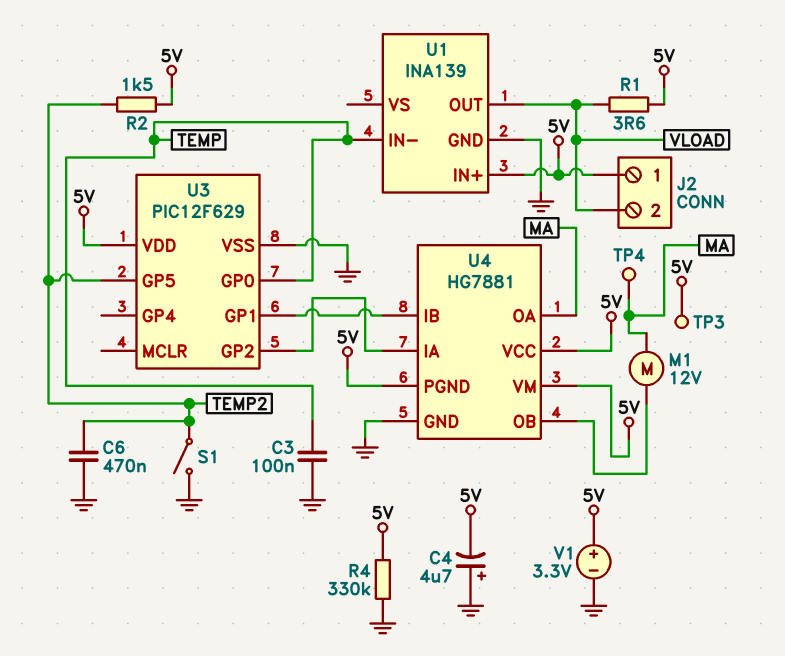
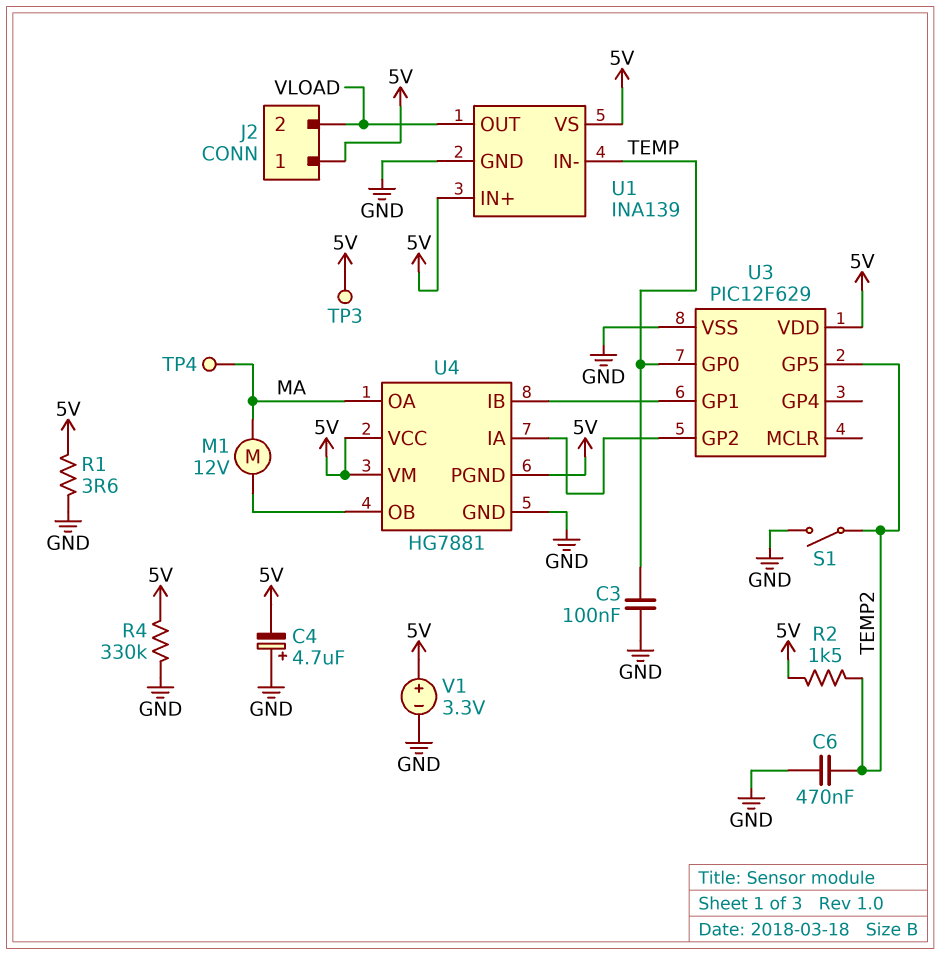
R1: 3.6 (5V, VLOAD) -> 3.6 (5V, GND)
U1 pin VS: none -> 5V

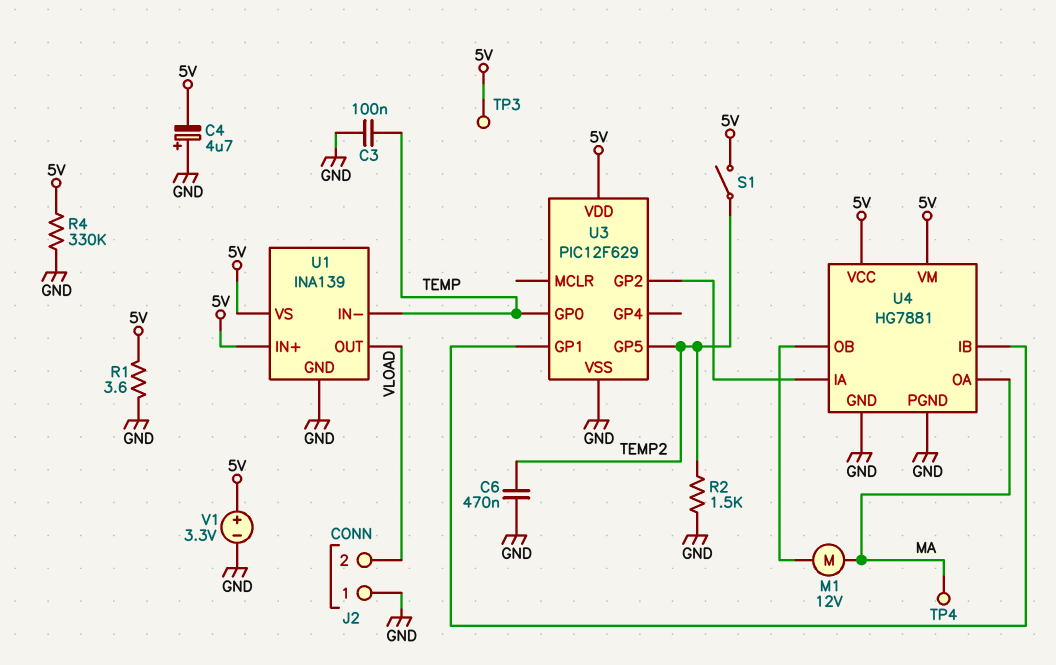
J2 pin 1: 5V -> GND
R2: 1.5k (5V, TEMP2) -> 1.5k (GND, TEMP2)
S1: switch (GND, TEMP2) -> switch (5V, TEMP2)
U4 pin PGND: 5V -> GND

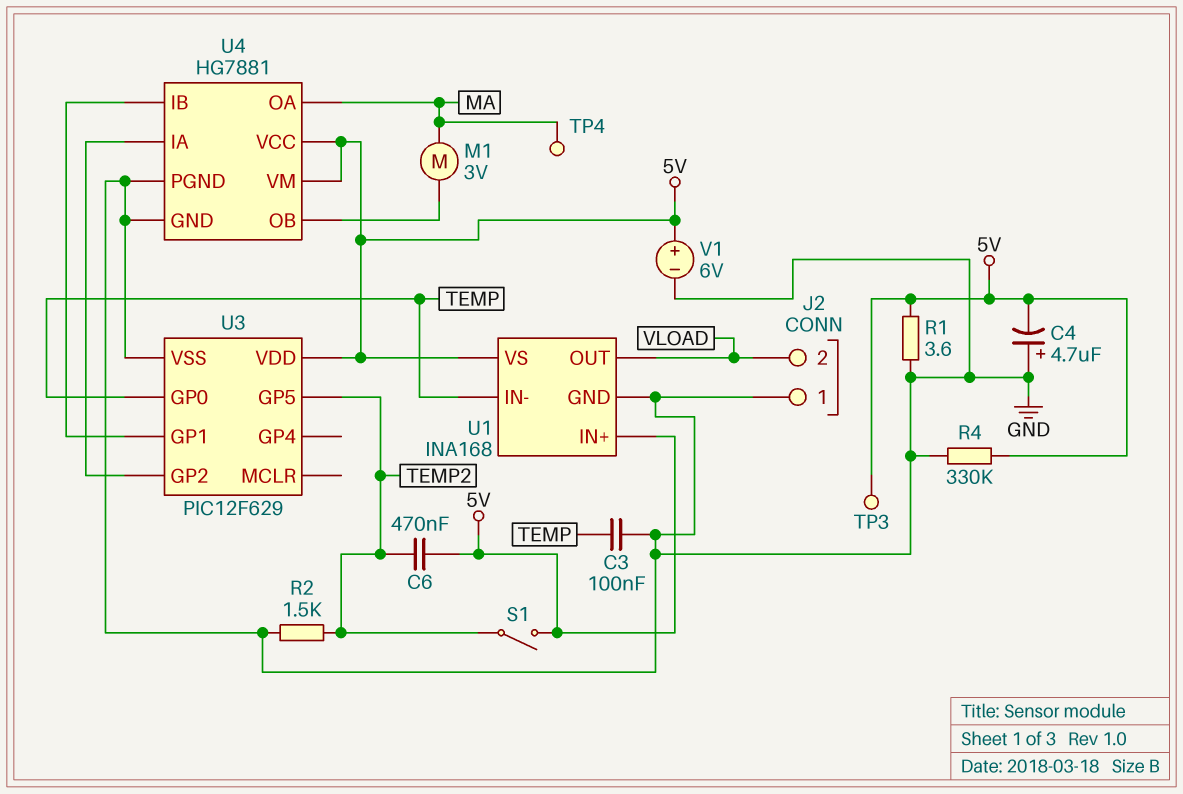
C6: 470nF (GND, TEMP2) -> 470nF (5V, TEMP2)
M1: motor 12V (MA, U4/OB) -> motor 3V (MA, U4/OB)
U1: INA139 -> INA168
V1: 3.3V (plus 5V, minus GND) -> 6V (plus 5V, minus GND)

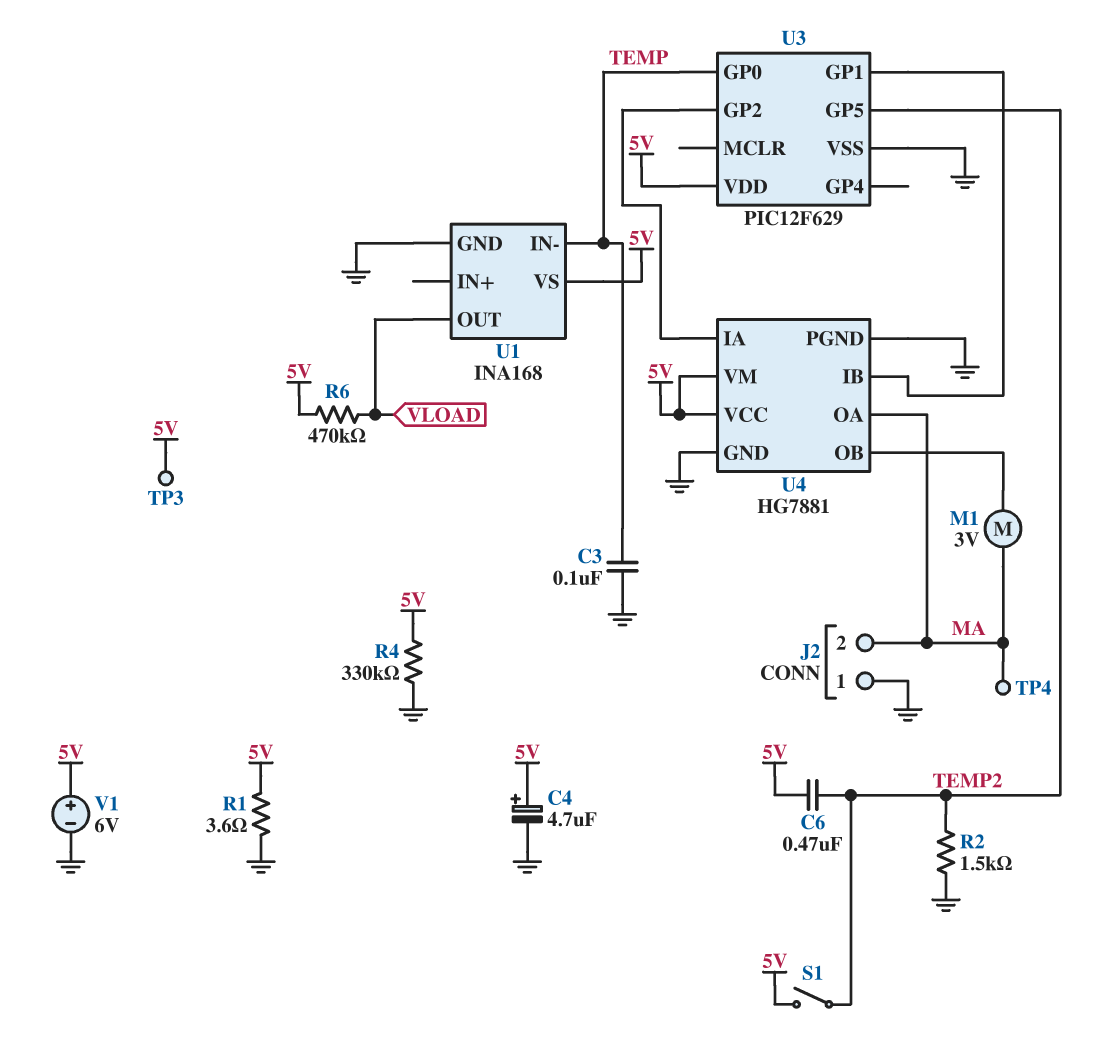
C4: 4.7uF (plus GND, minus 5V) -> 4.7uF (plus 5V, minus GND)
J2 pin 2: VLOAD -> MA
R6: none -> 470k (5V, VLOAD)
U1 pin IN+: 5V -> none

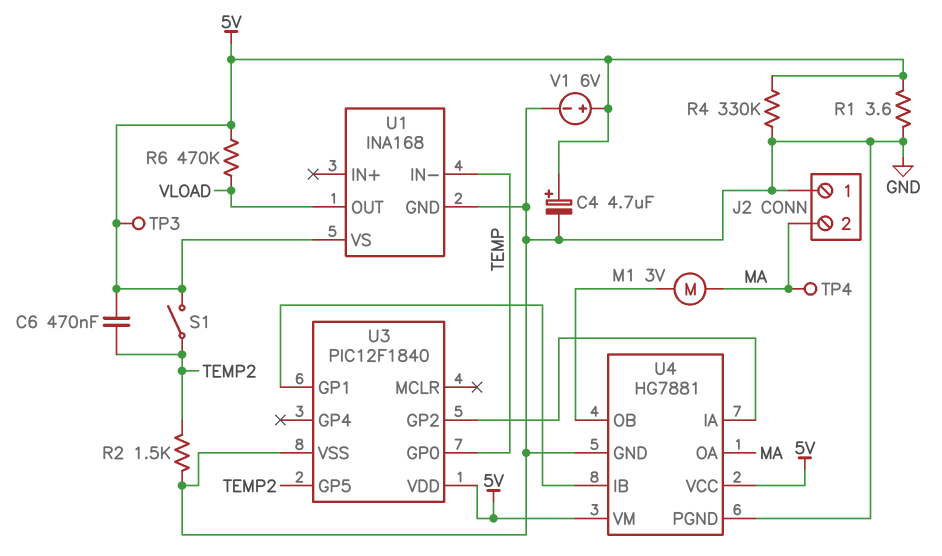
C3: 100nF (GND, TEMP) -> none
U3: PIC12F629 -> PIC12F1840

